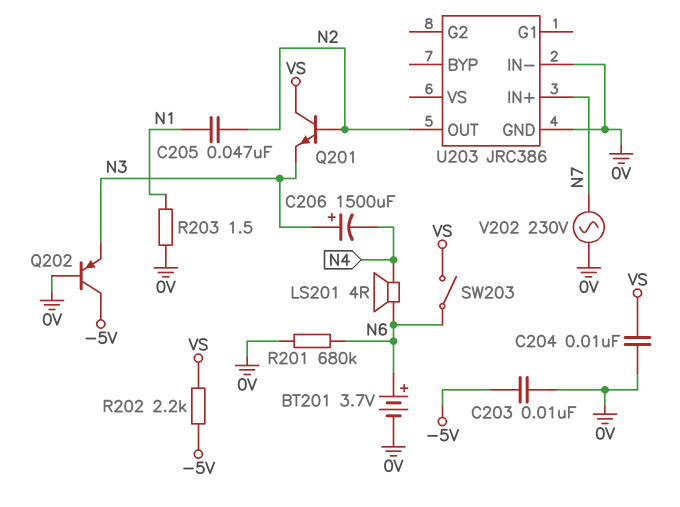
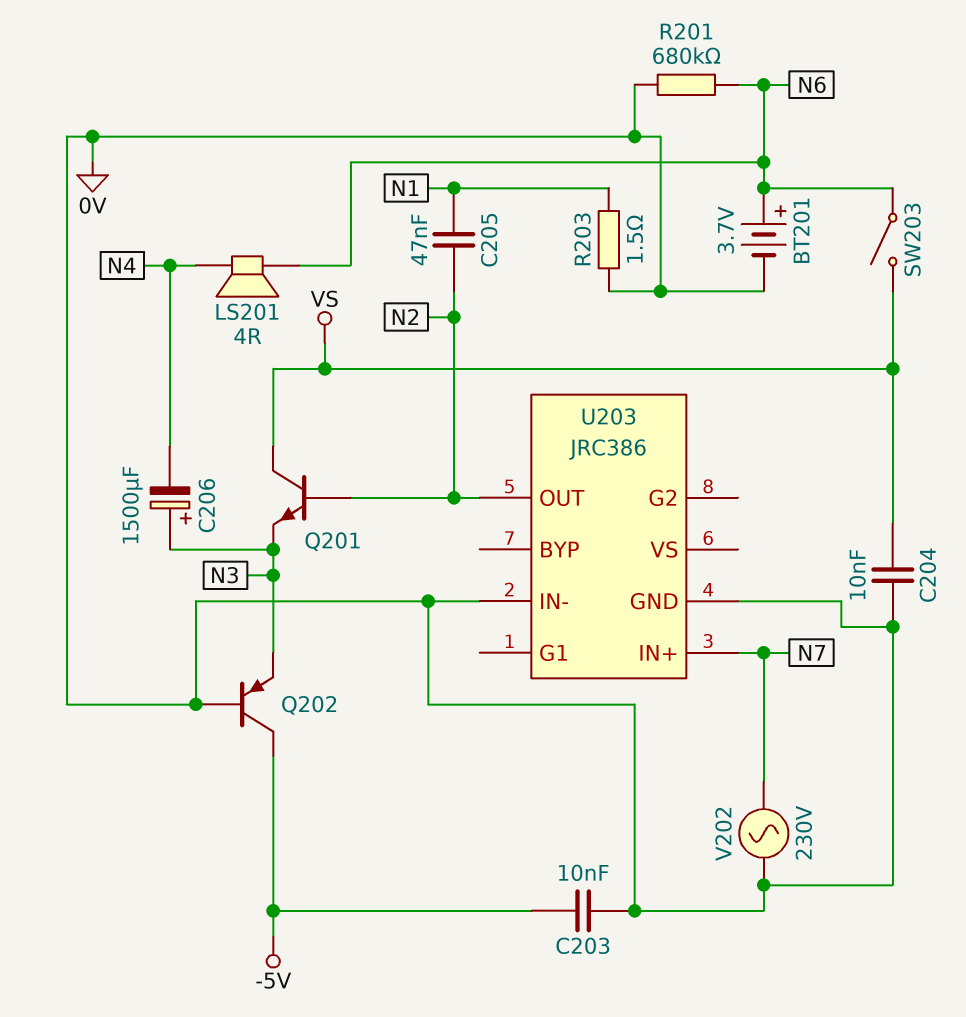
R202: 2.2k (-5V, VS) -> none

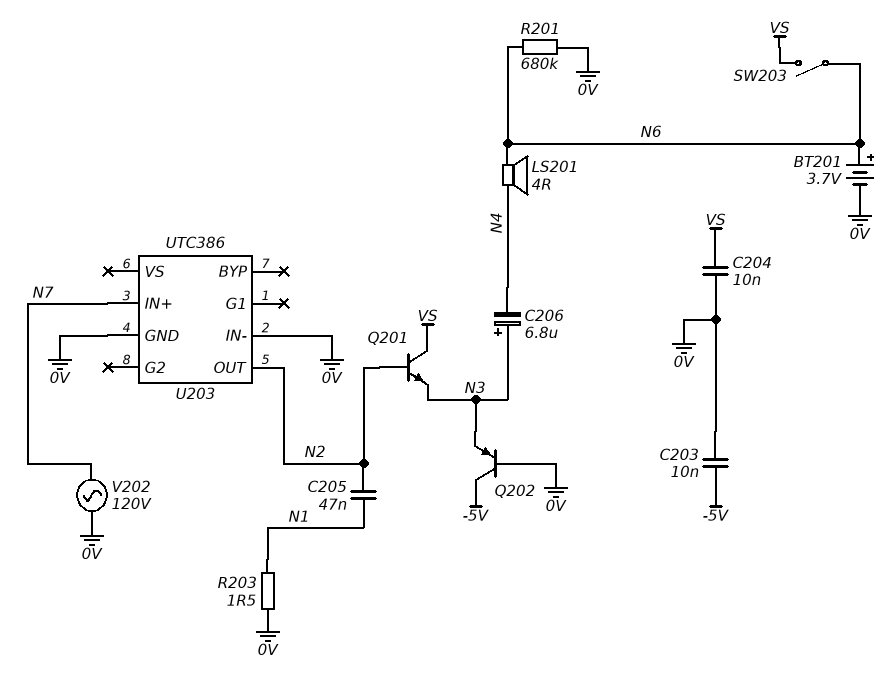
C206: 1500uF (plus N3, minus N4) -> 6.8uF (plus N3, minus N4)
U203: JRC386 -> UTC386
V202: AC 230V (0V, N7) -> AC 120V (0V, N7)

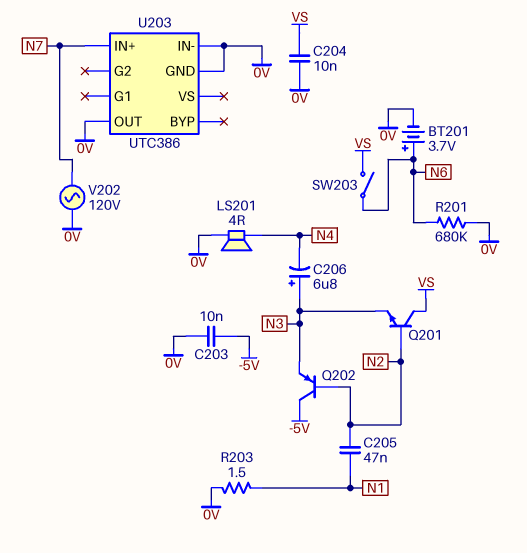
LS201: speaker 4R (N4, N6) -> speaker 4R (0V, N4)
Q202: PNP (B 0V, C -5V, E N3) -> PNP (B N2, C -5V, E N3)
U203 pin OUT: N2 -> 0V

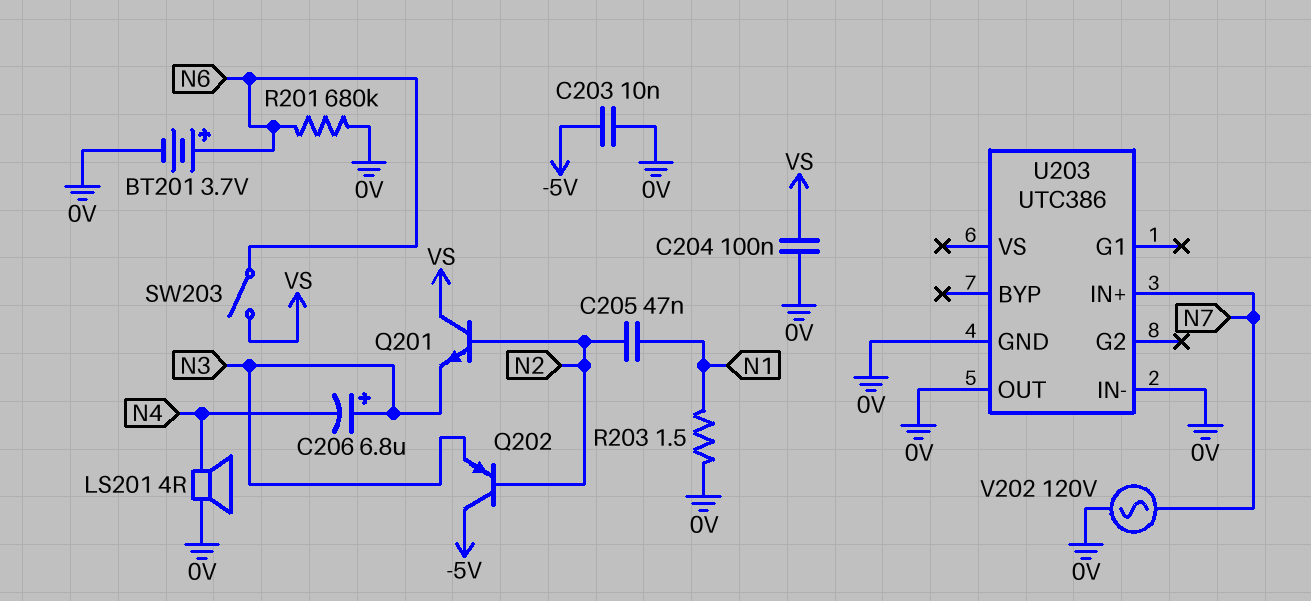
C204: 10nF (0V, VS) -> 100nF (0V, VS)

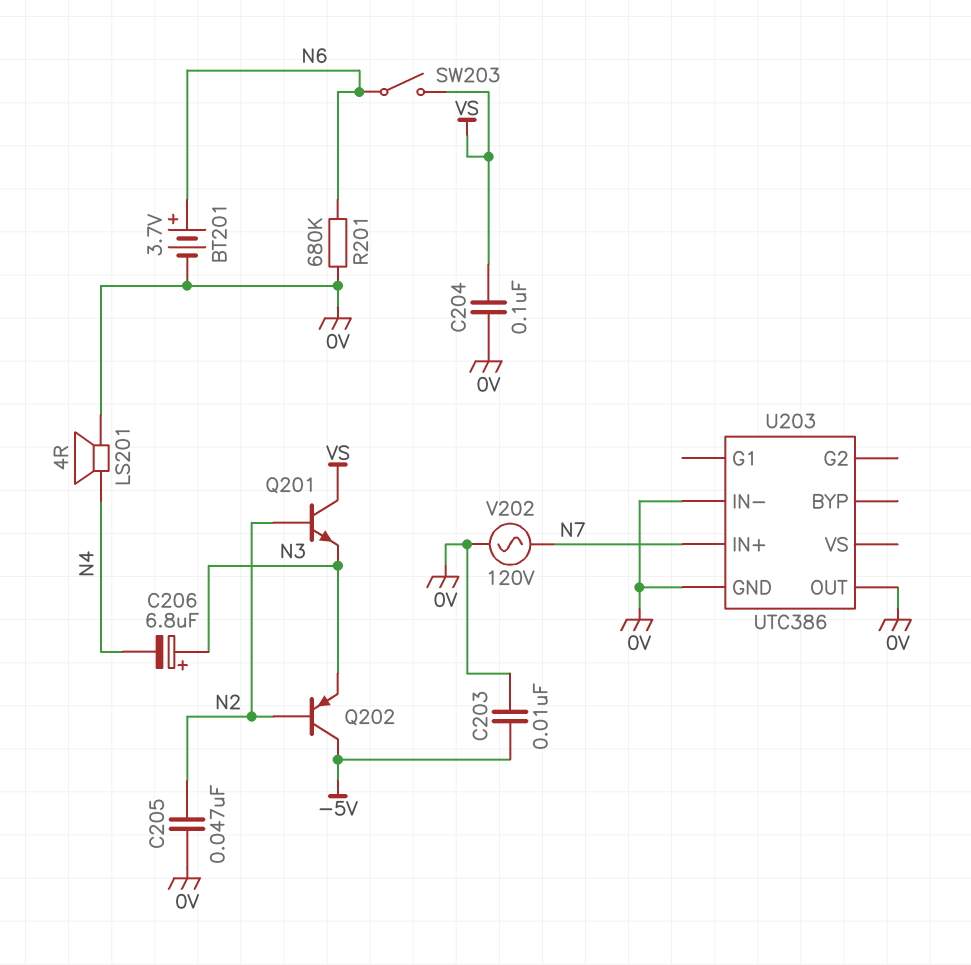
C205: 47nF (N1, N2) -> 47nF (0V, N2)
R203: 1.5 (0V, N1) -> none

